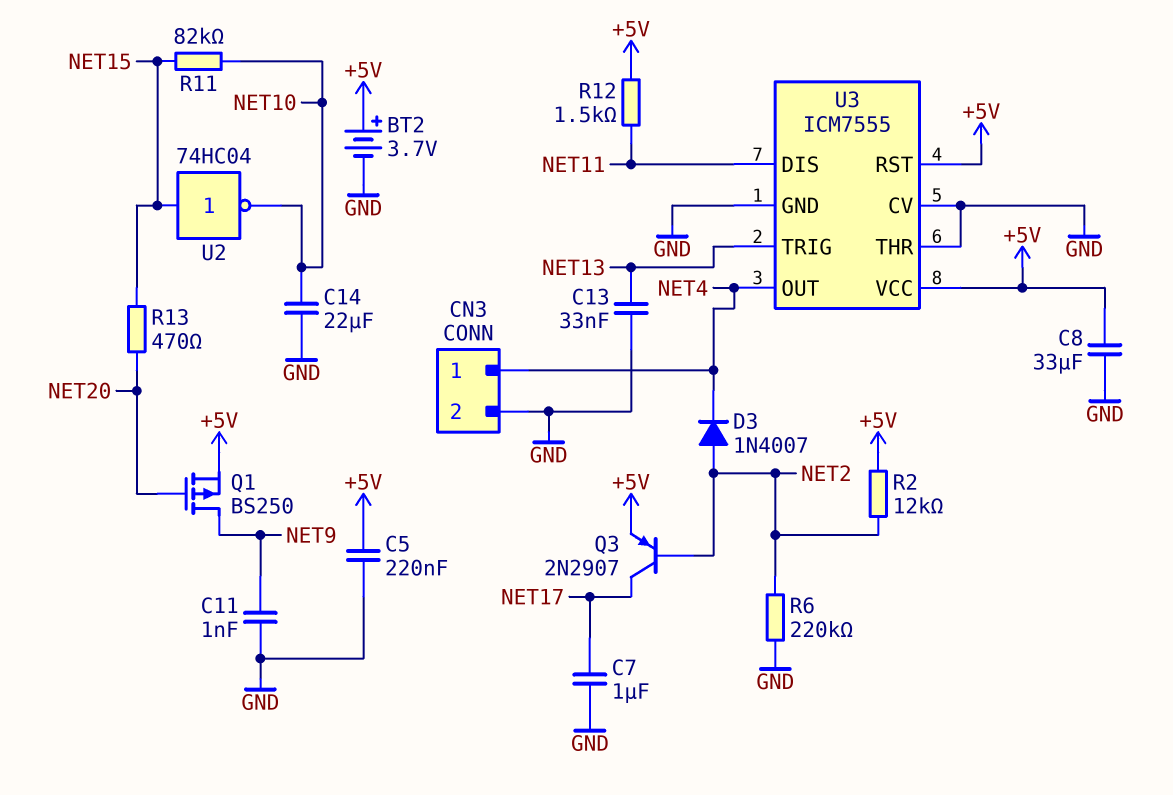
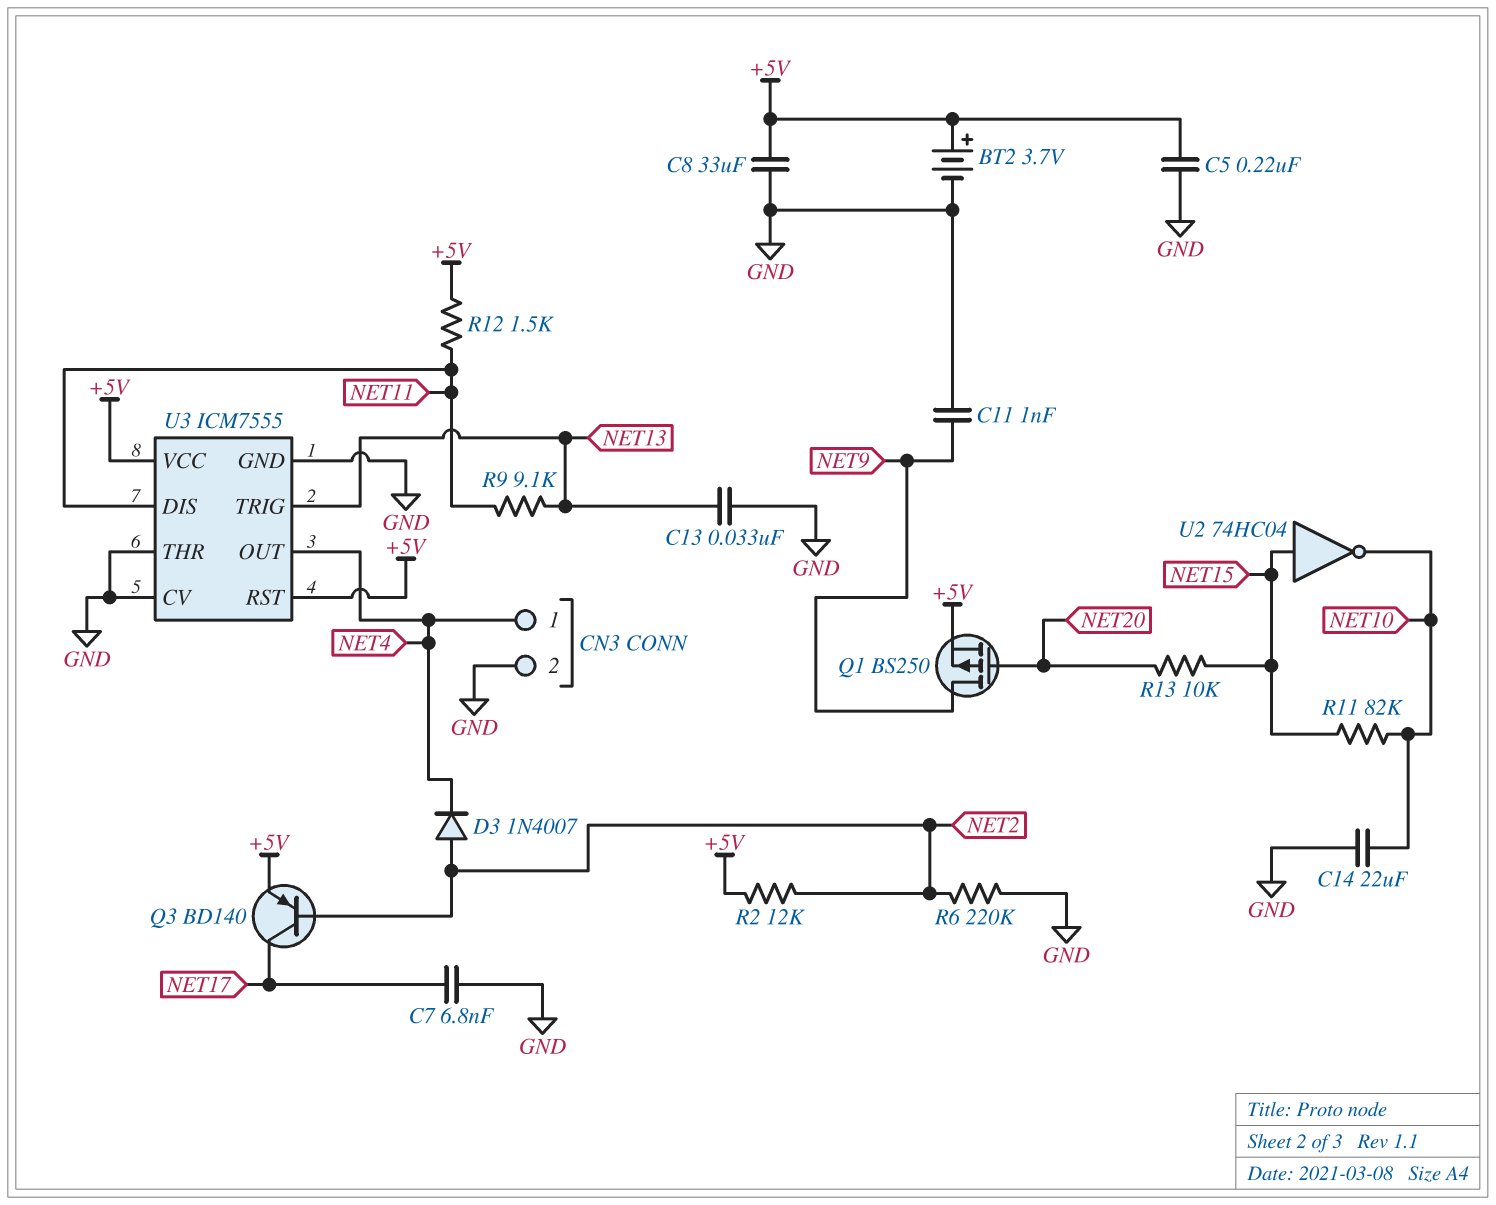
C7: 1uF (GND, NET17) -> 6.8nF (GND, NET17)
Q3: PNP 2N2907 (B NET2, C NET17, E +5V) -> PNP BD140 (B NET2, C NET17, E +5V)
R9: none -> 9.1k (NET11, NET13)
R13: 470 (NET15, NET20) -> 10k (NET15, NET20)

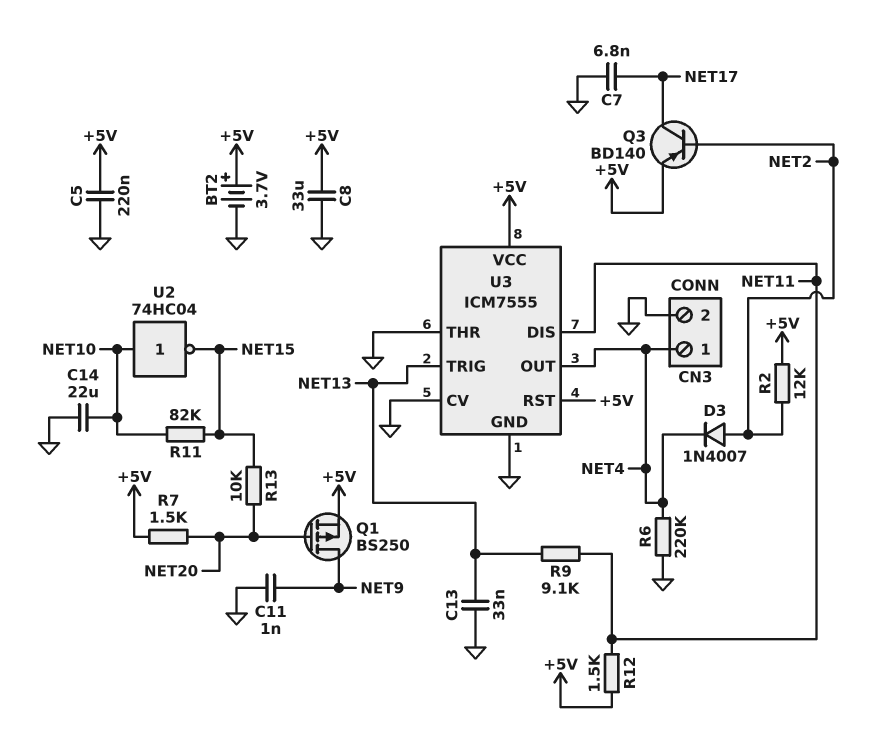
R6: 220k (GND, NET2) -> 220k (GND, NET4)
R7: none -> 1.5k (+5V, NET20)
U2: NOT 74HC04 (in NET15, out NET10) -> NOT 74HC04 (in NET10, out NET15)

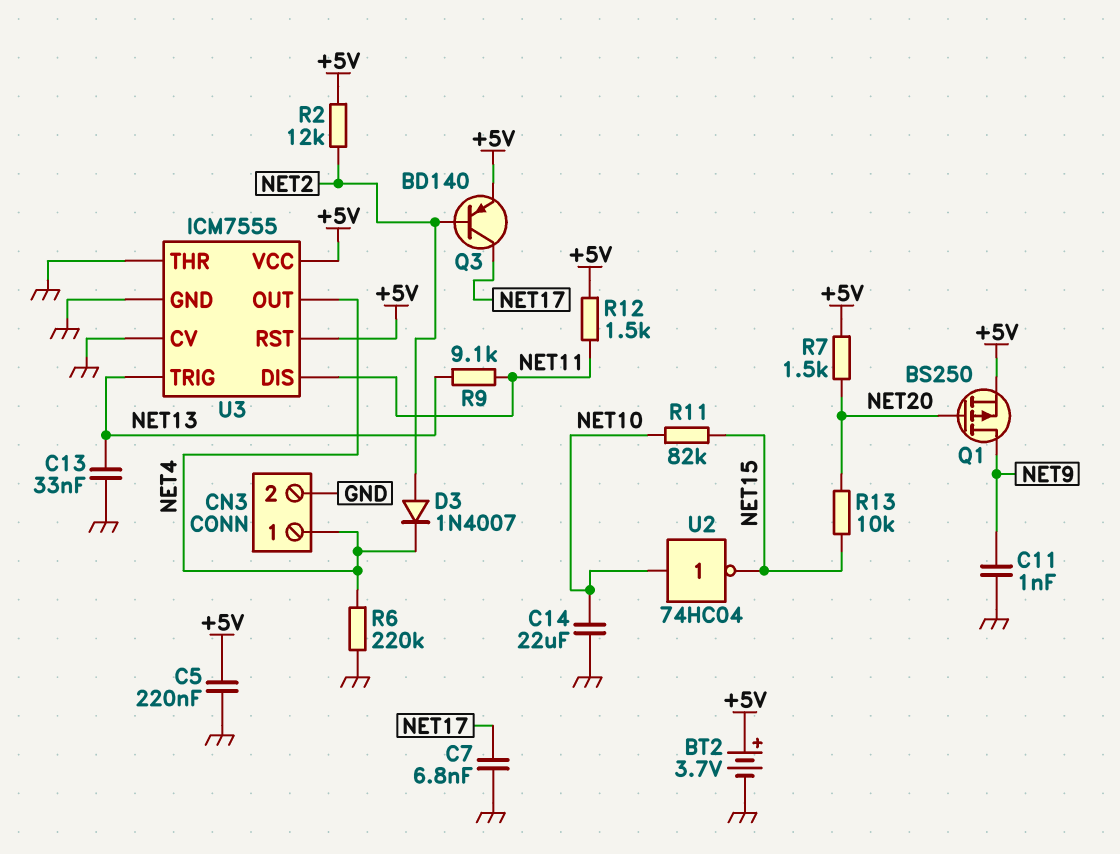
C8: 33uF (+5V, GND) -> none

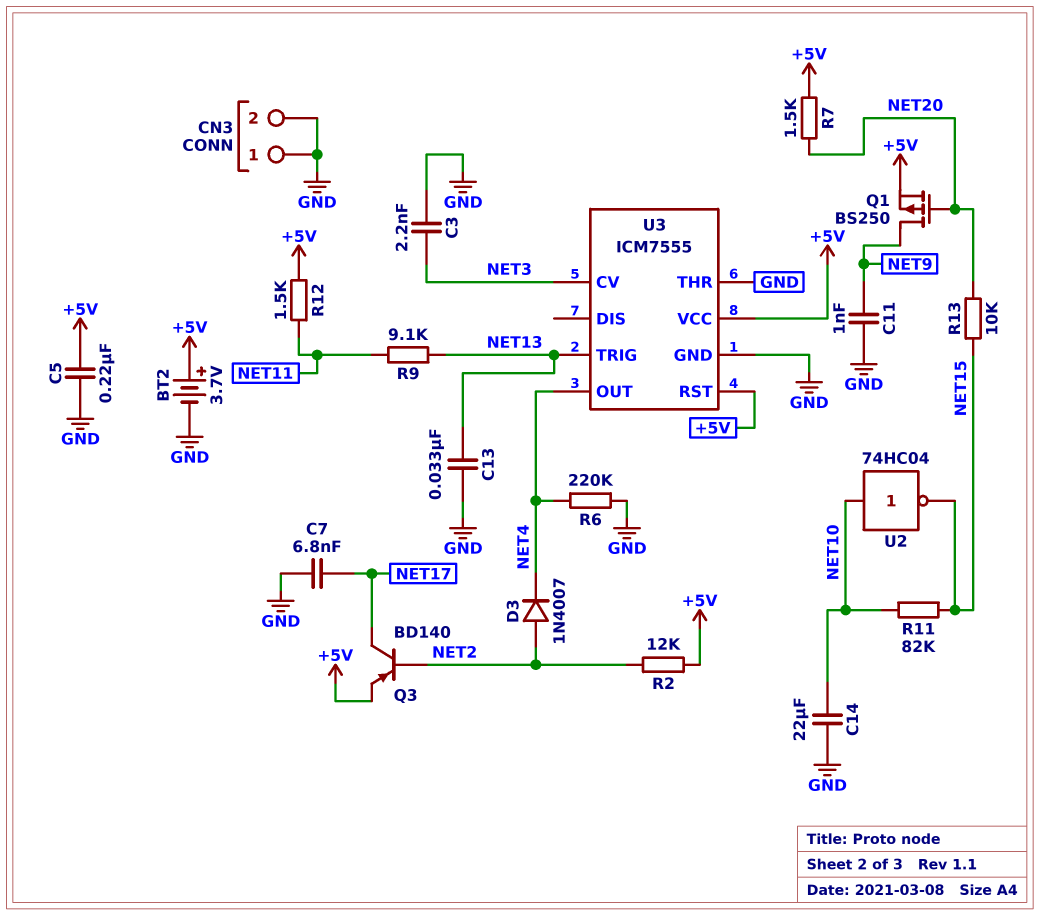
C3: none -> 2.2nF (GND, NET3)
CN3 pin 1: NET4 -> GND
U3 pin CV: GND -> NET3
U3 pin DIS: NET11 -> none

